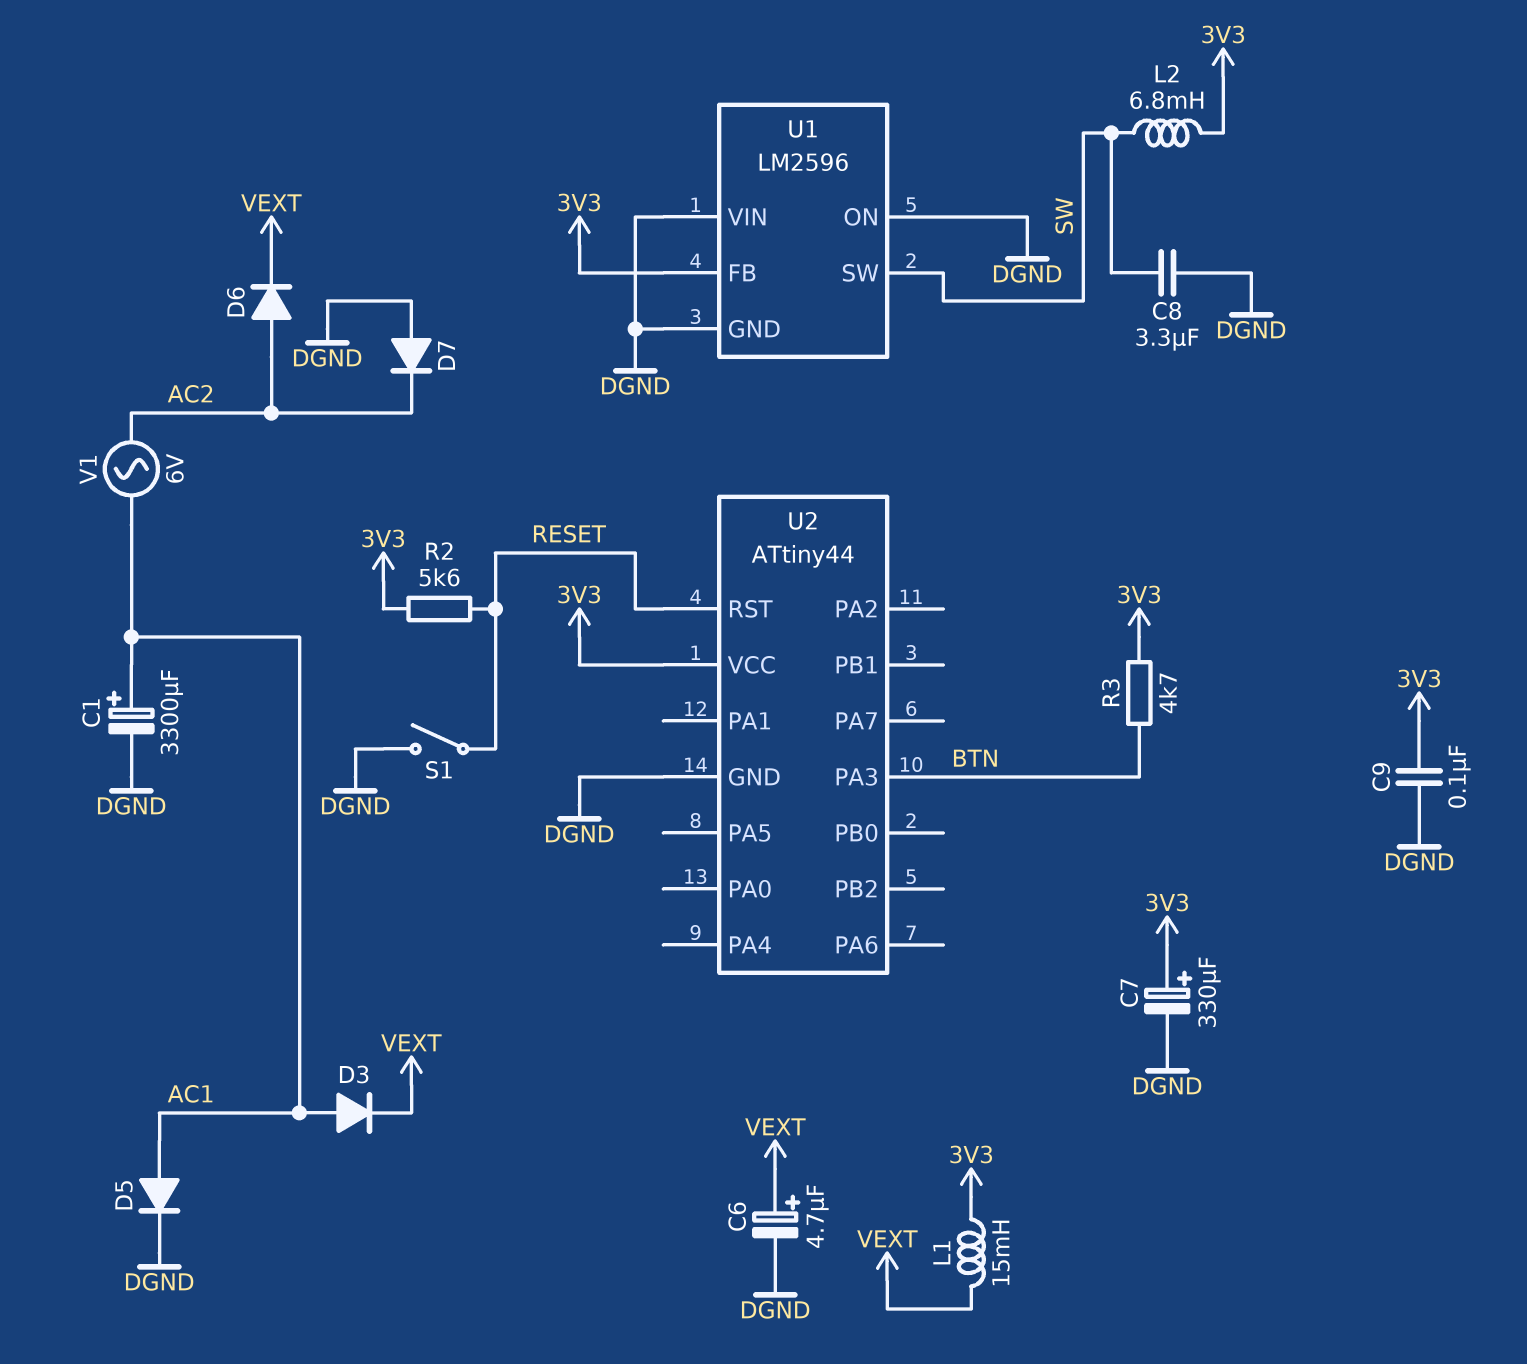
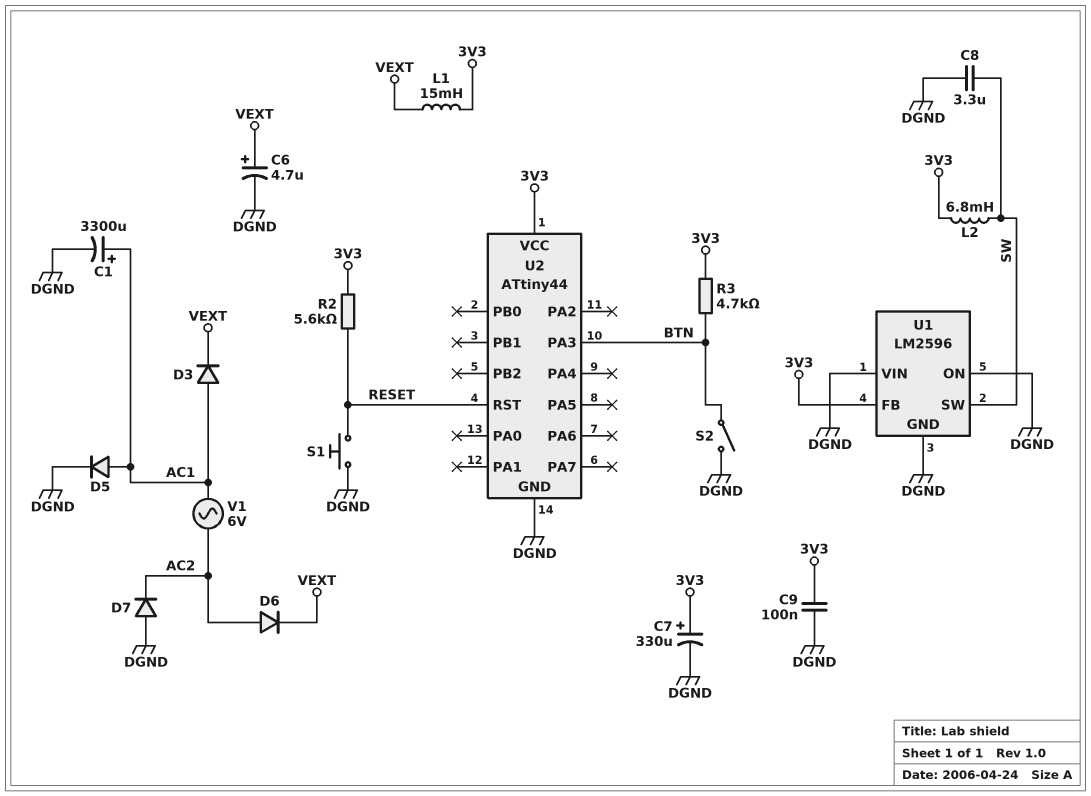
S1: switch (DGND, RESET) -> button (DGND, RESET)
S2: none -> switch (BTN, DGND)

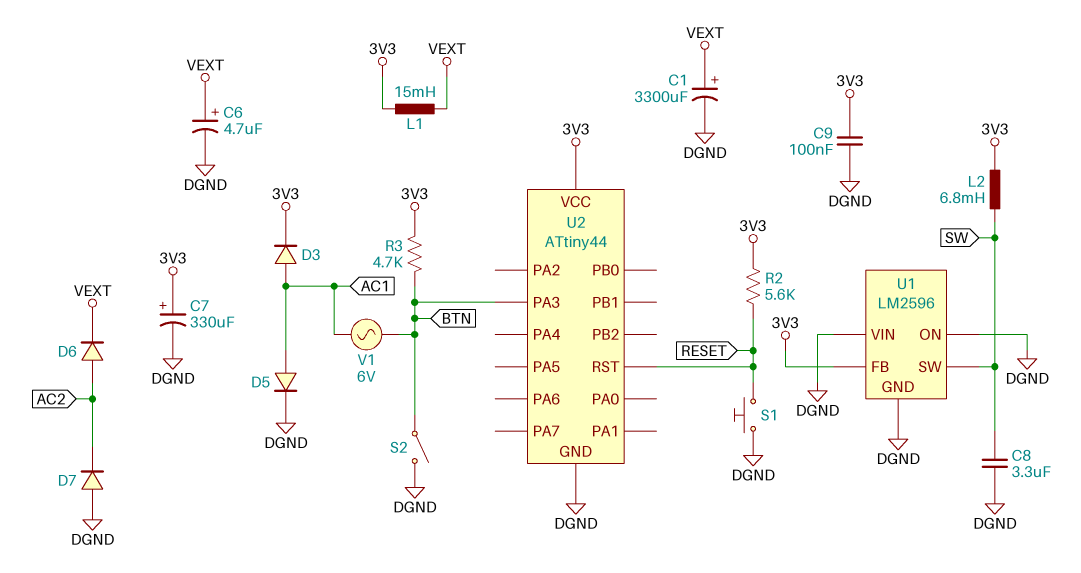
C1: 3300uF (plus AC1, minus DGND) -> 3300uF (plus VEXT, minus DGND)
D3: diode (A AC1, K VEXT) -> diode (A AC1, K 3V3)
V1: AC 6V (AC1, AC2) -> AC 6V (AC1, BTN)

